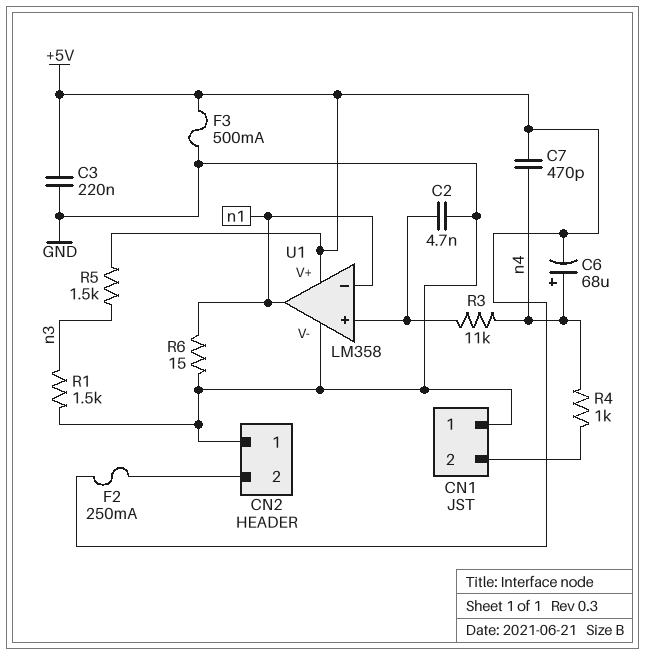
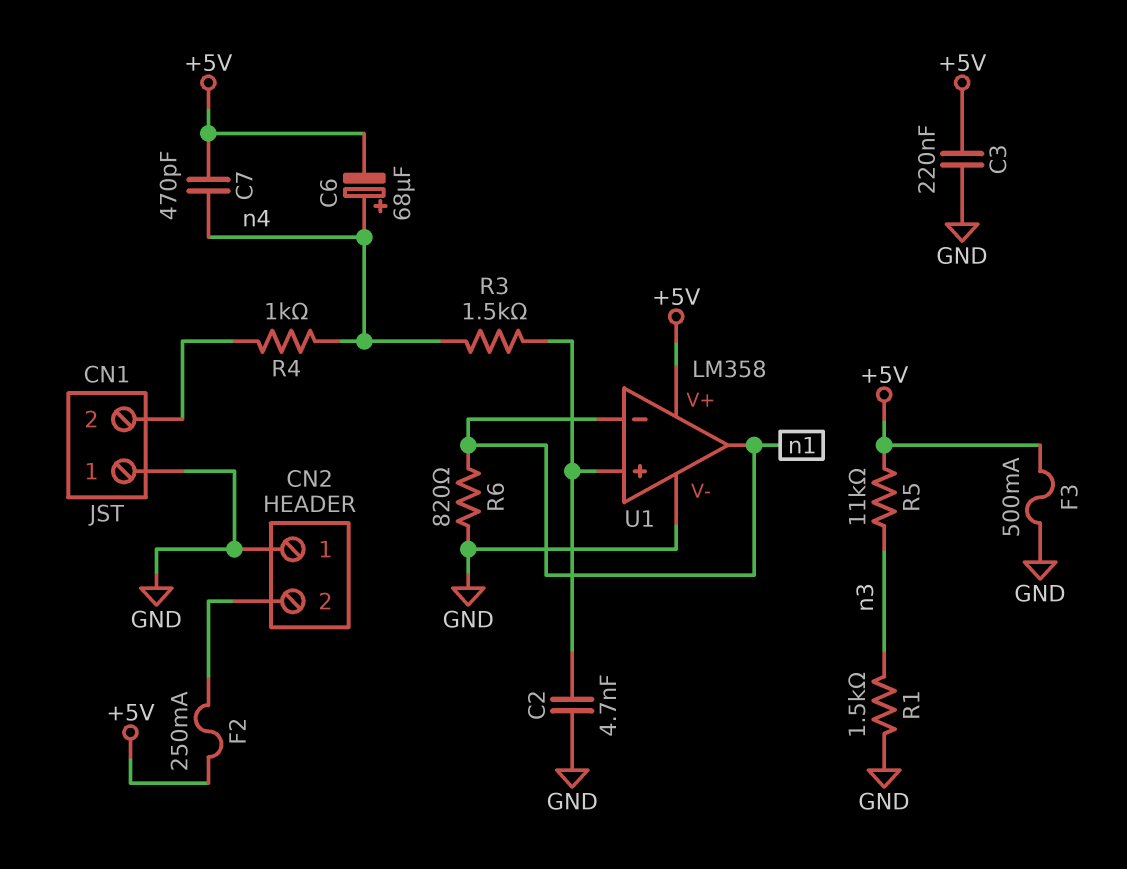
R3: 11k (U1/in+, n4) -> 1.5k (U1/in+, n4)
R5: 1.5k (+5V, n3) -> 11k (+5V, n3)
R6: 15 (GND, n1) -> 820 (GND, n1)

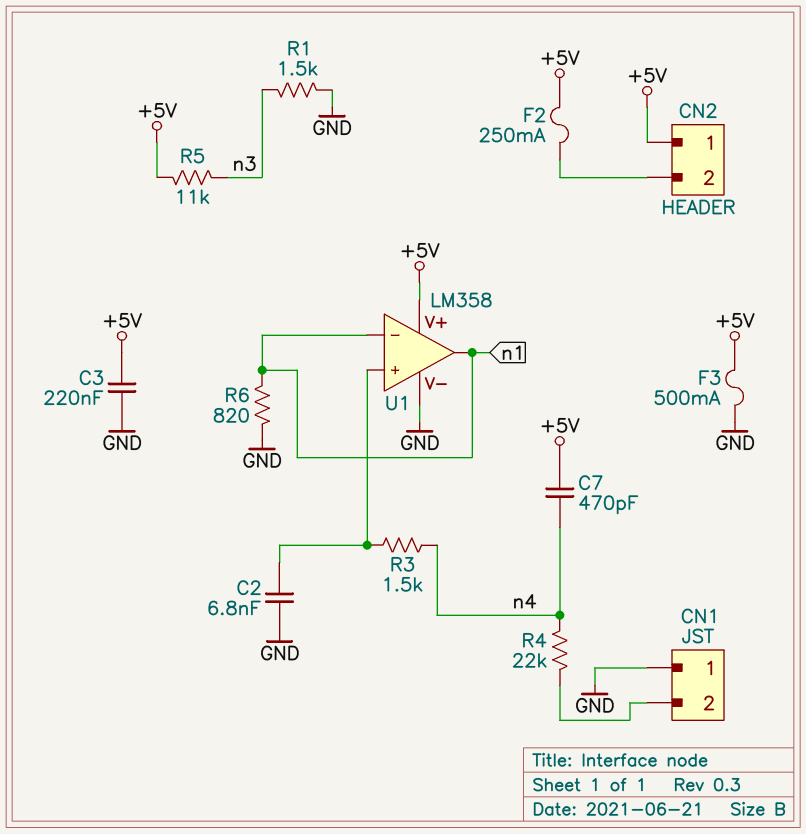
C2: 4.7nF (GND, U1/in+) -> 6.8nF (GND, U1/in+)
C6: 68uF (plus n4, minus +5V) -> none
CN2 pin 1: GND -> +5V
R4: 1k (CN1/2, n4) -> 22k (CN1/2, n4)

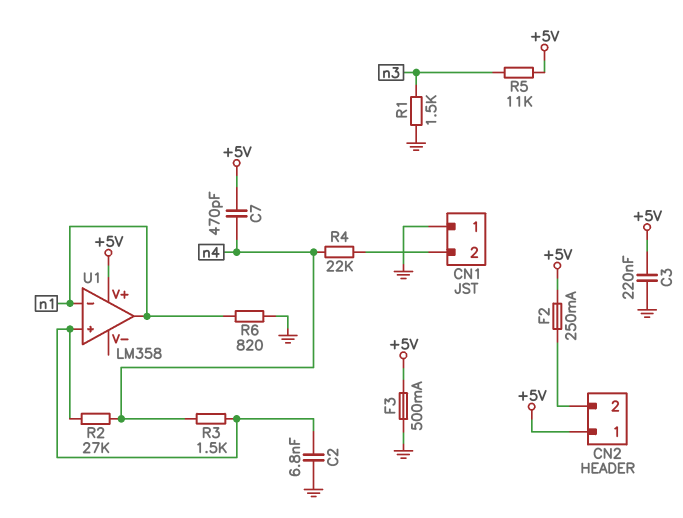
R2: none -> 27k (U1/in+, n4)
U1 pin V-: GND -> none

